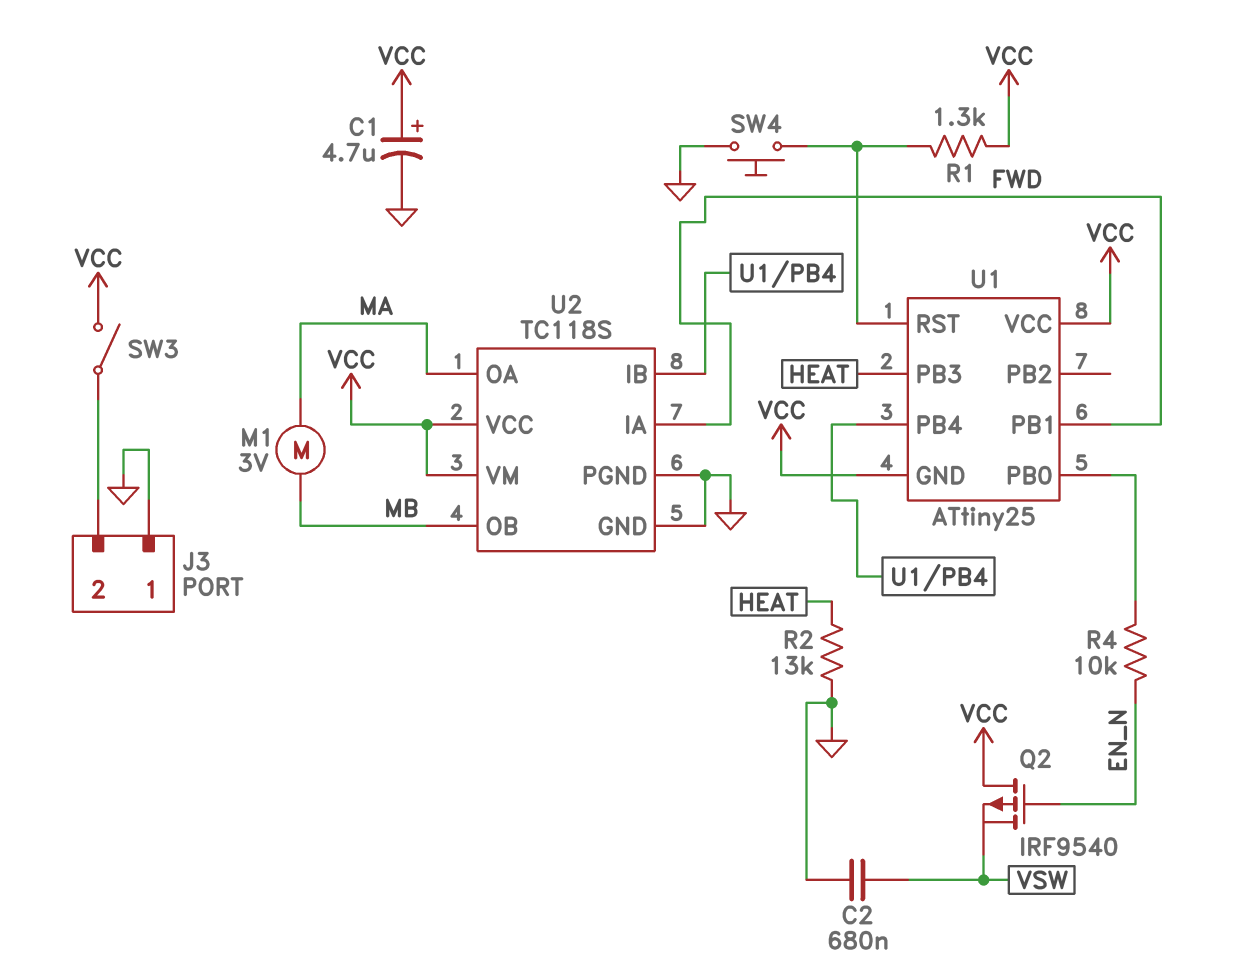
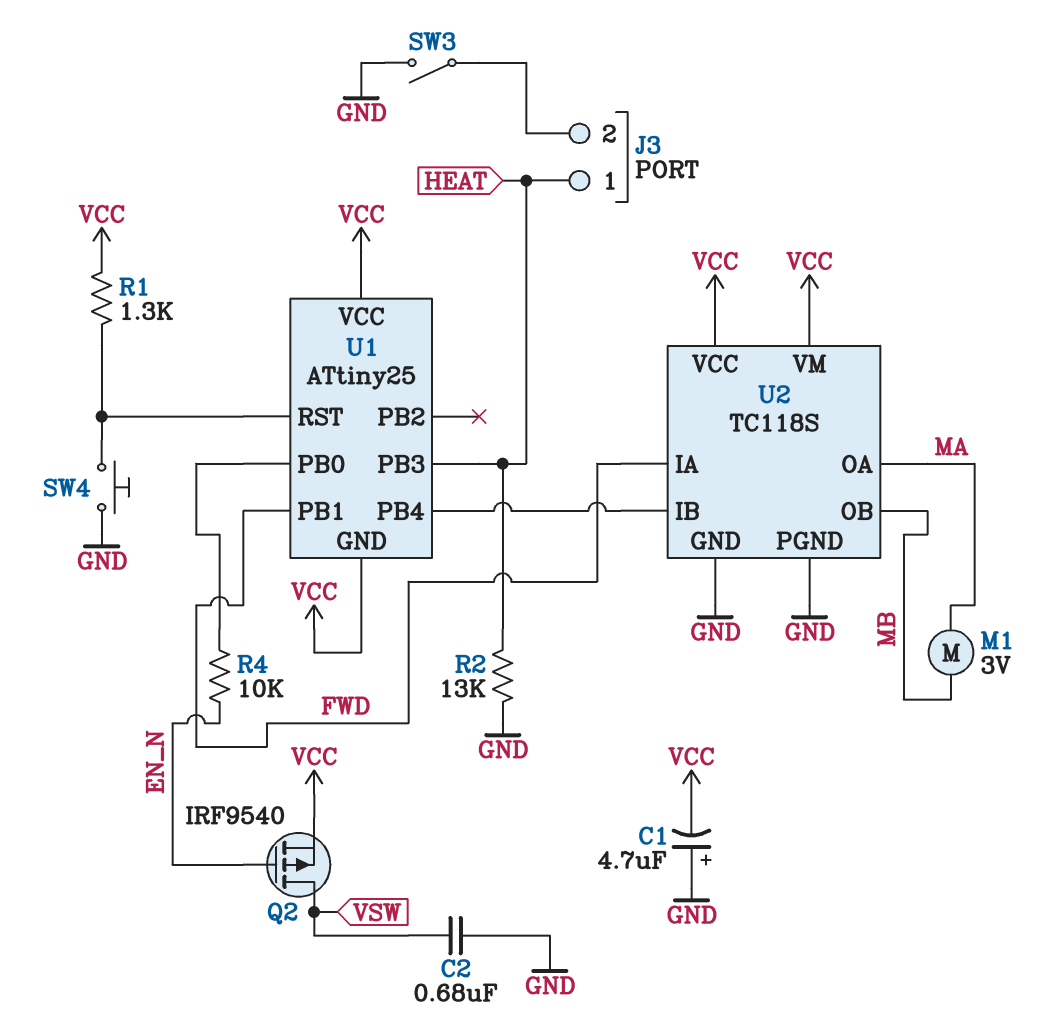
C1: 4.7uF (plus VCC, minus GND) -> 4.7uF (plus GND, minus VCC)
J3 pin 1: GND -> HEAT
Q2: PMOS IRF9540 (G EN_N, D VCC, S VSW) -> PMOS IRF9540 (G EN_N, D VSW, S VCC)
SW3: switch (J3/2, VCC) -> switch (GND, J3/2)

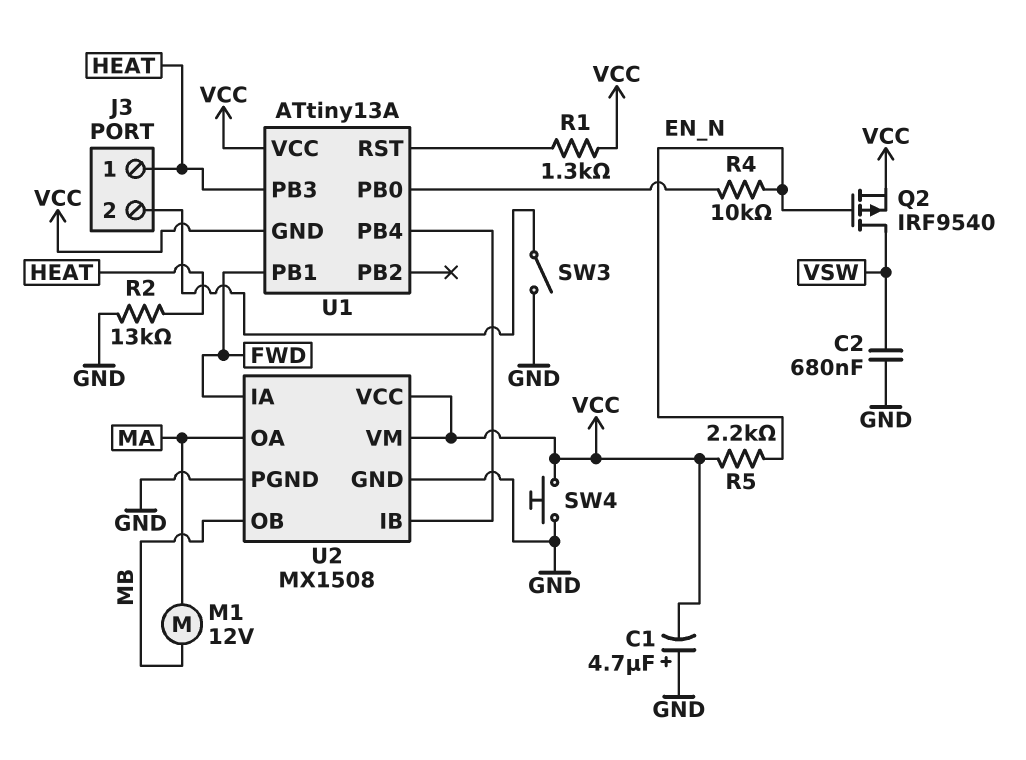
M1: motor 3V (MA, MB) -> motor 12V (MA, MB)
R5: none -> 2.2k (EN_N, VCC)
SW4: button (GND, U1/RST) -> button (GND, VCC)
U1: ATtiny25 -> ATtiny13A
U2: TC118S -> MX1508

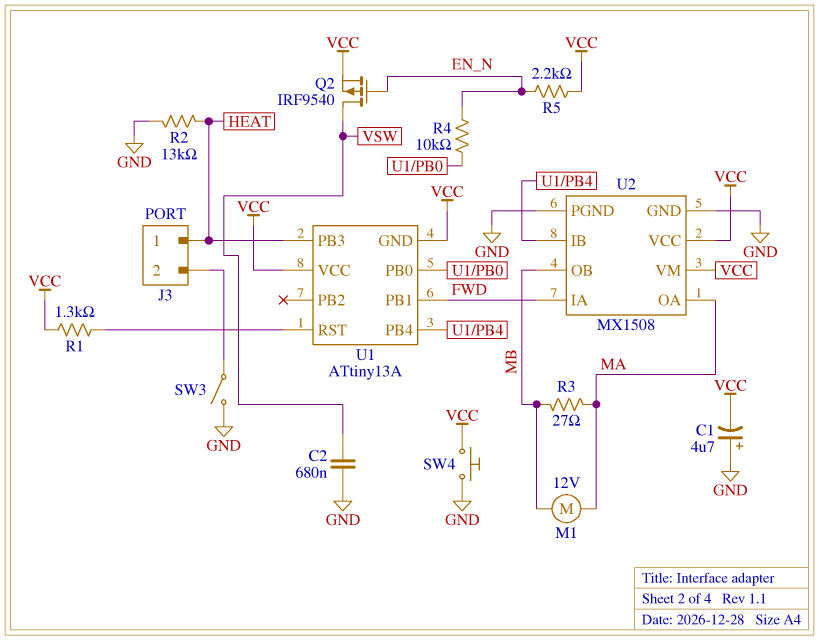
R3: none -> 27 (MA, MB)

